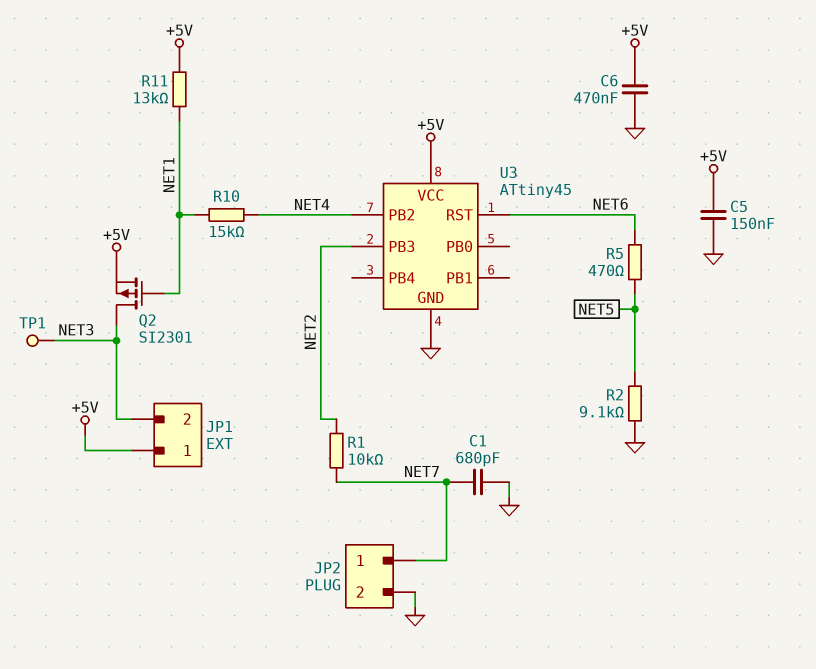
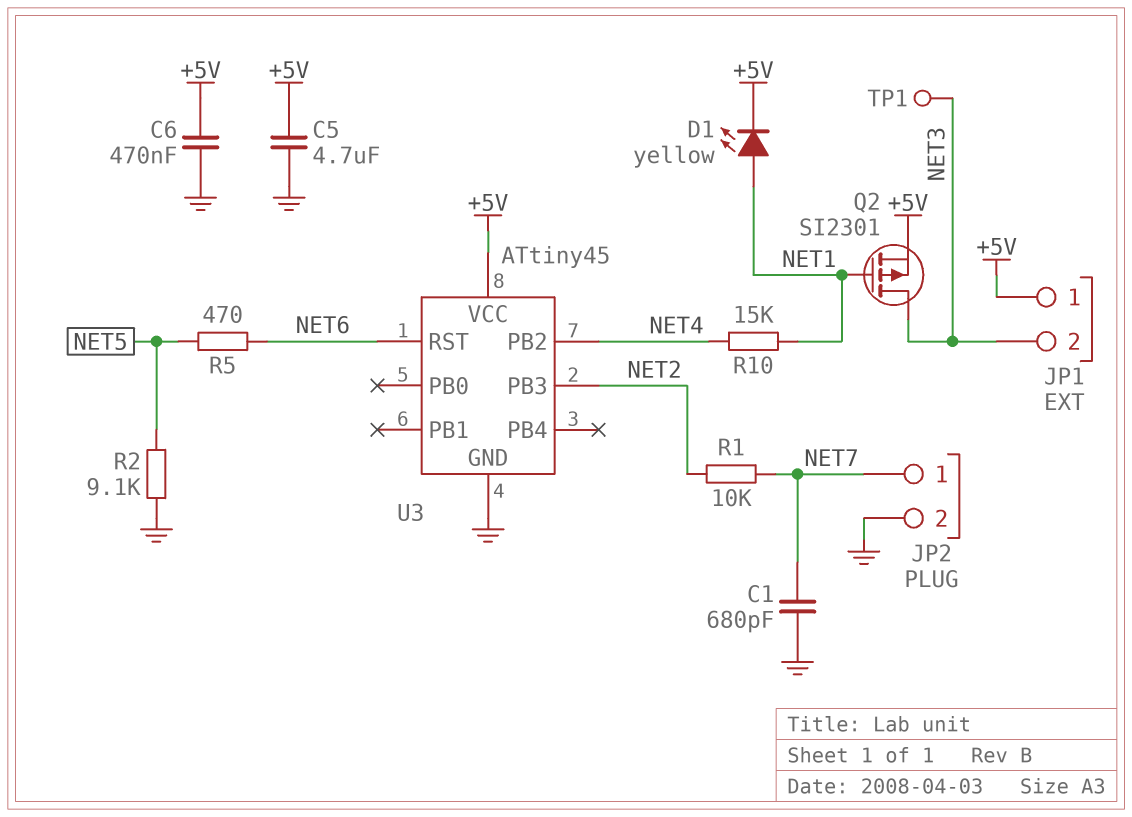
C5: 150nF (+5V, GND) -> 4.7uF (+5V, GND)
D1: none -> LED yellow (A NET1, K +5V)
R11: 13k (+5V, NET1) -> none

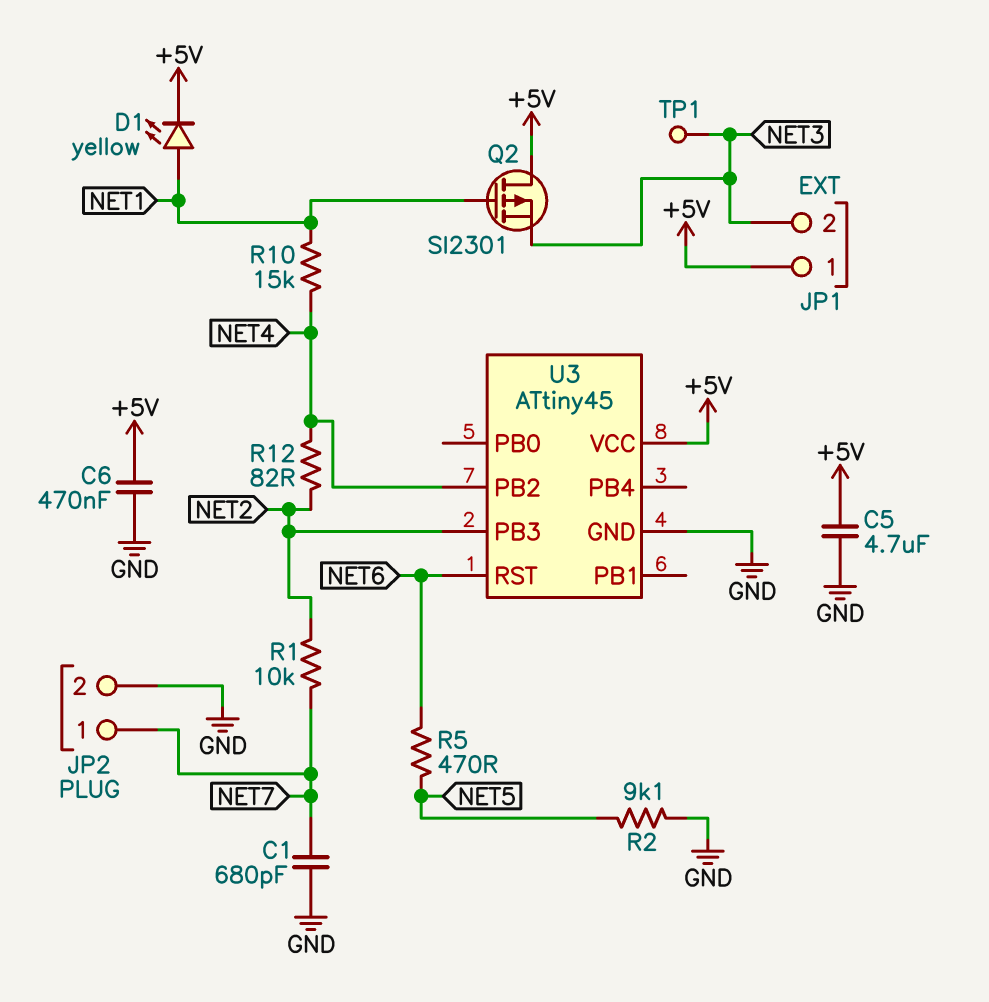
Q2: PMOS SI2301 (G NET1, D NET3, S +5V) -> PMOS SI2301 (G NET1, D +5V, S NET3)
R12: none -> 82 (NET2, NET4)

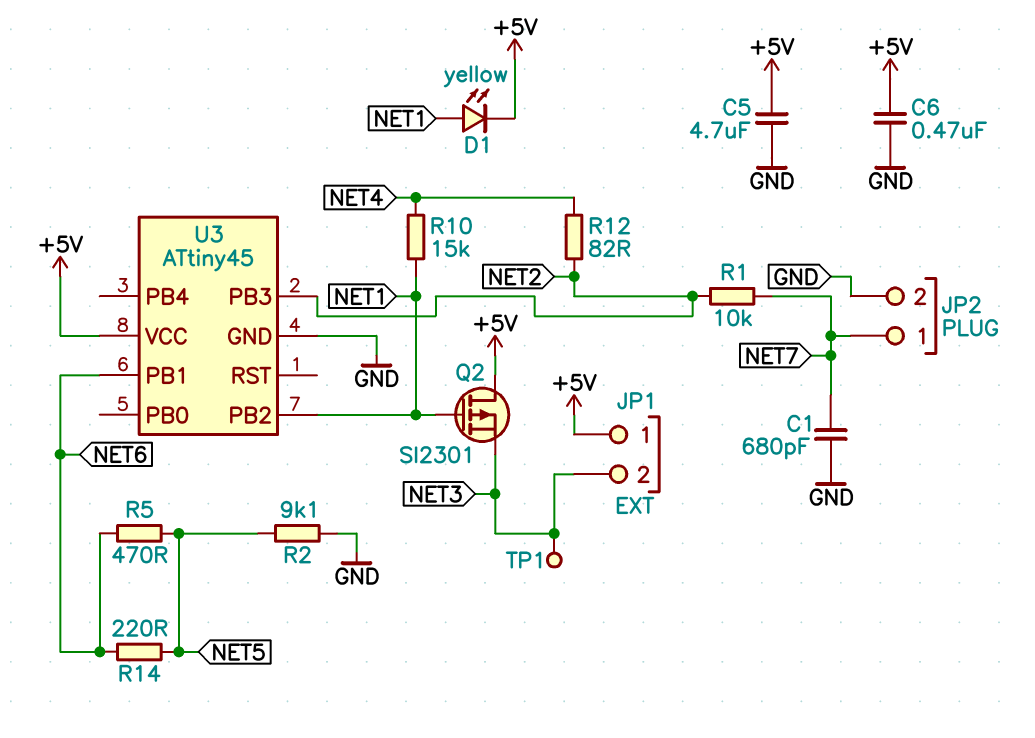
R14: none -> 220 (NET5, NET6)
U3 pin PB1: none -> NET6
U3 pin PB2: NET4 -> NET1
U3 pin RST: NET6 -> none

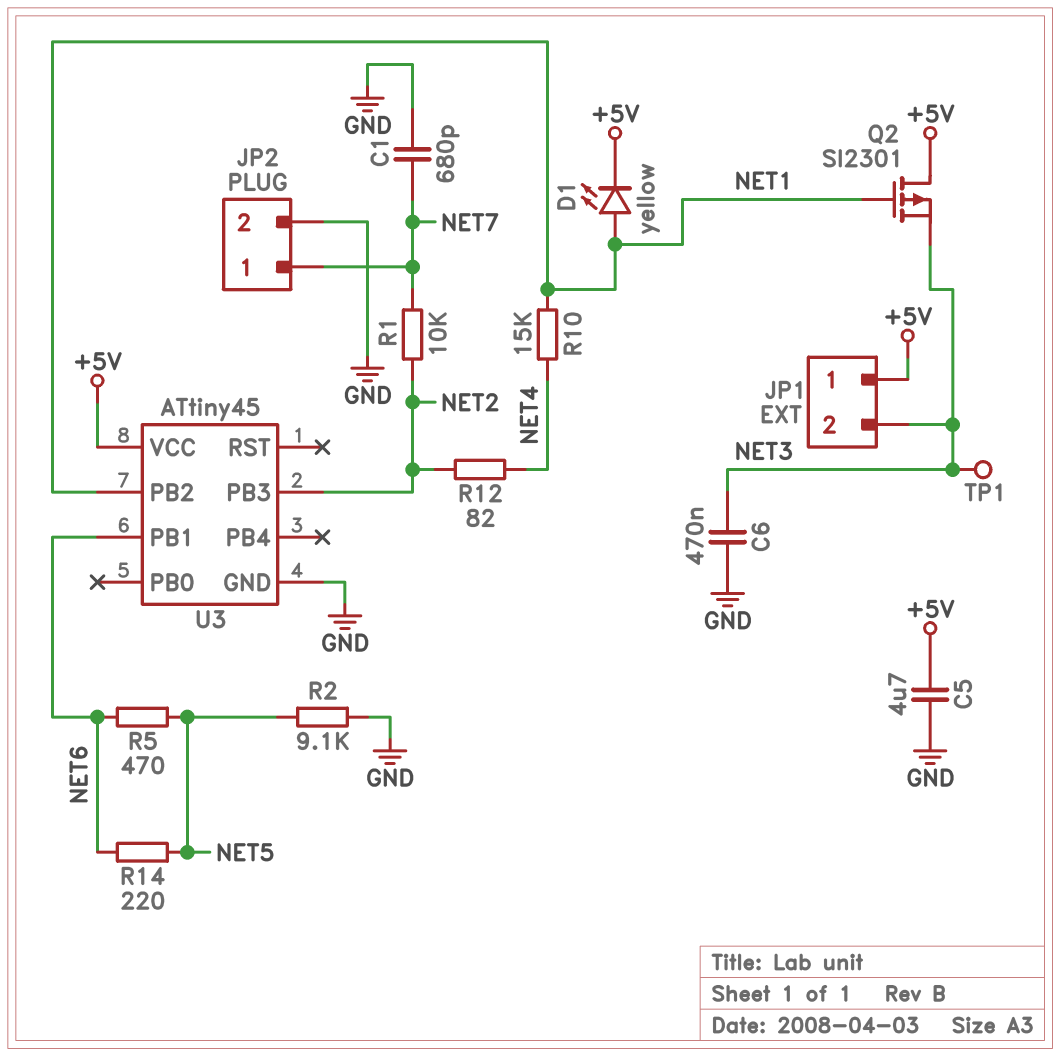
C6: 470nF (+5V, GND) -> 470nF (GND, NET3)

